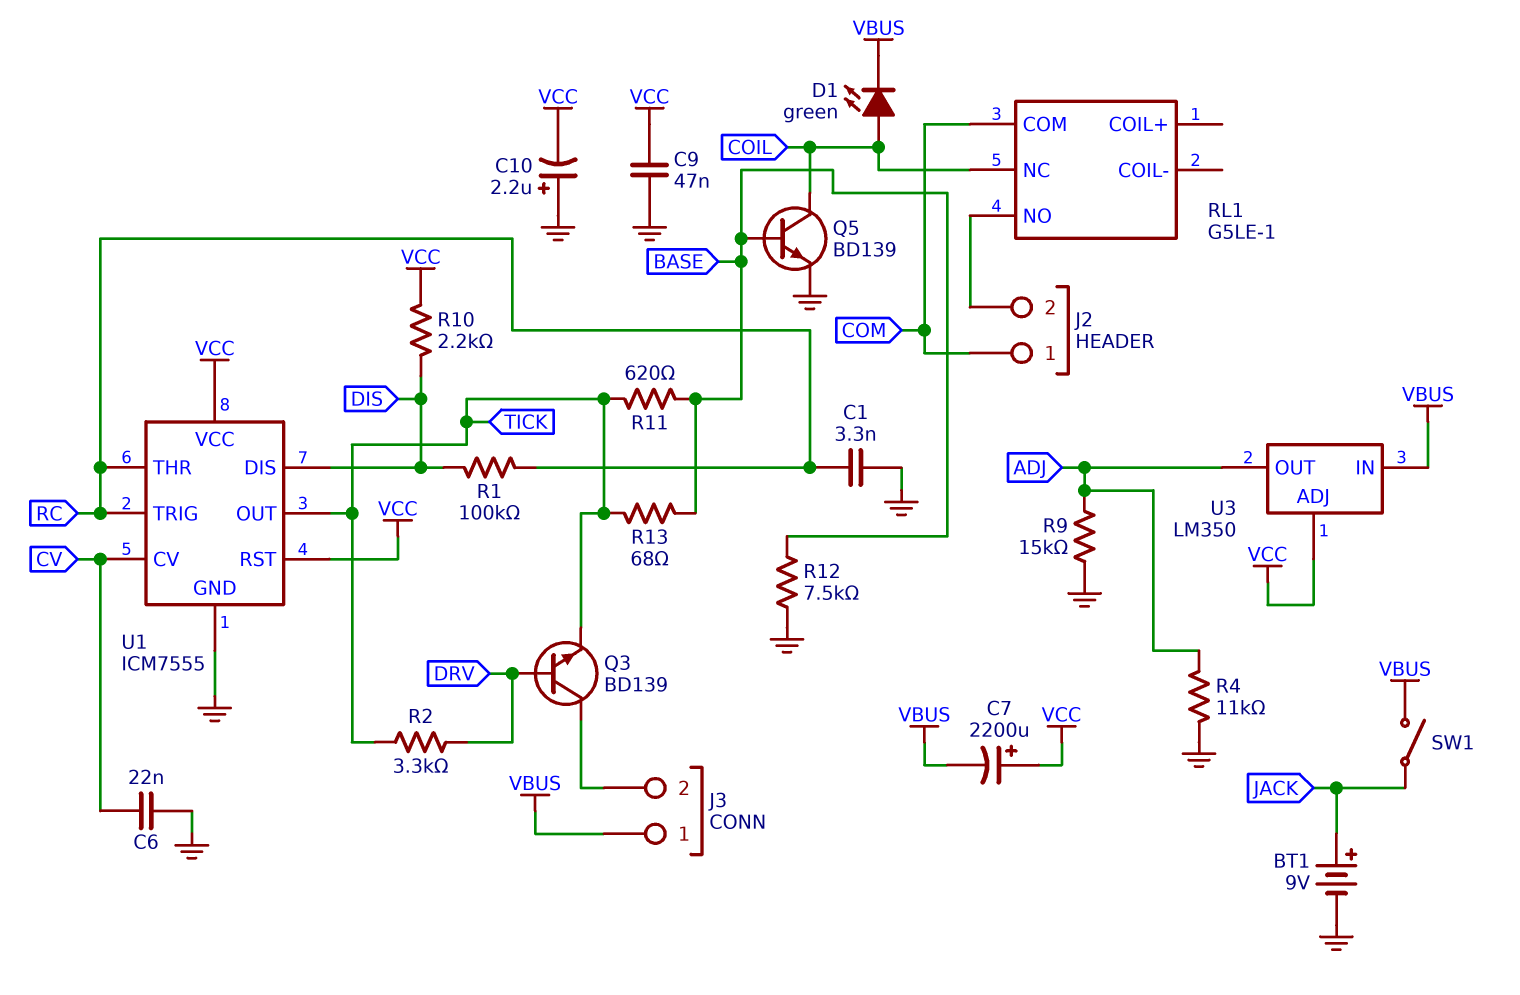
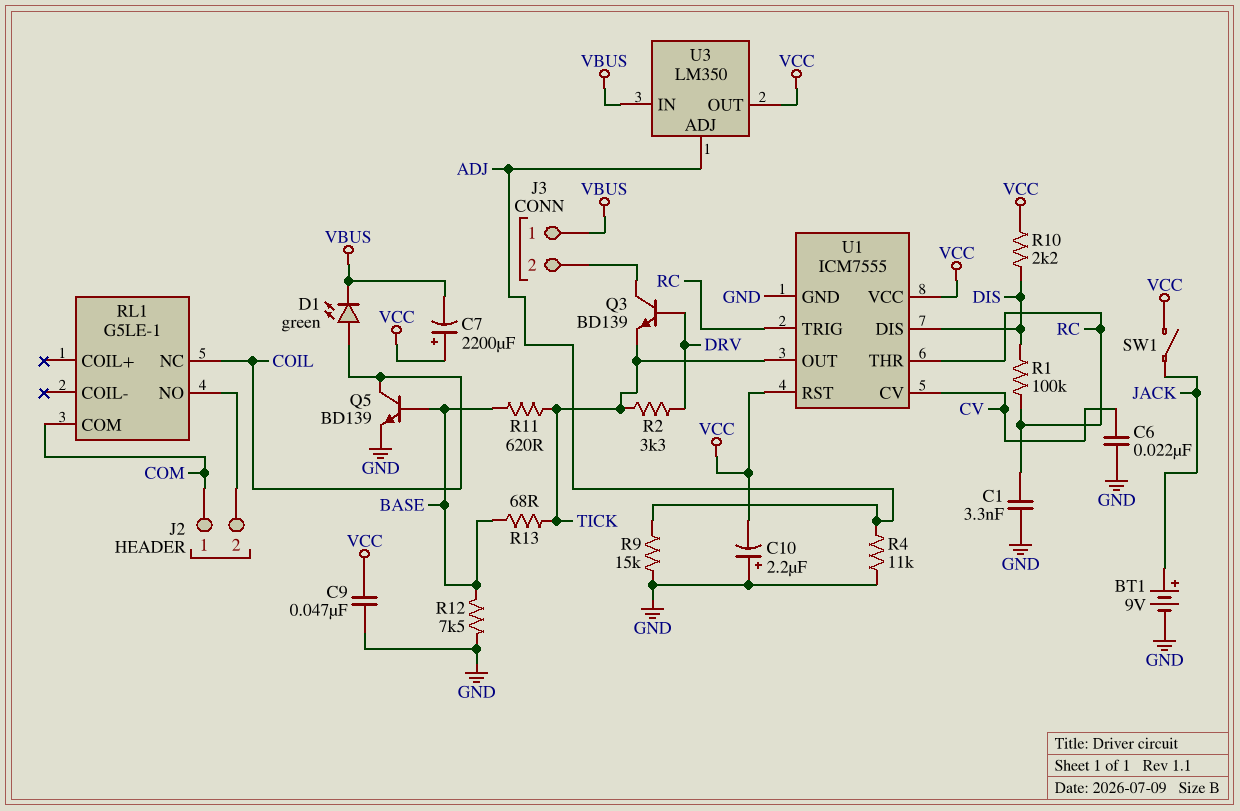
SW1: switch (JACK, VBUS) -> switch (JACK, VCC)
U3 pin ADJ: VCC -> ADJ
U3 pin OUT: ADJ -> VCC

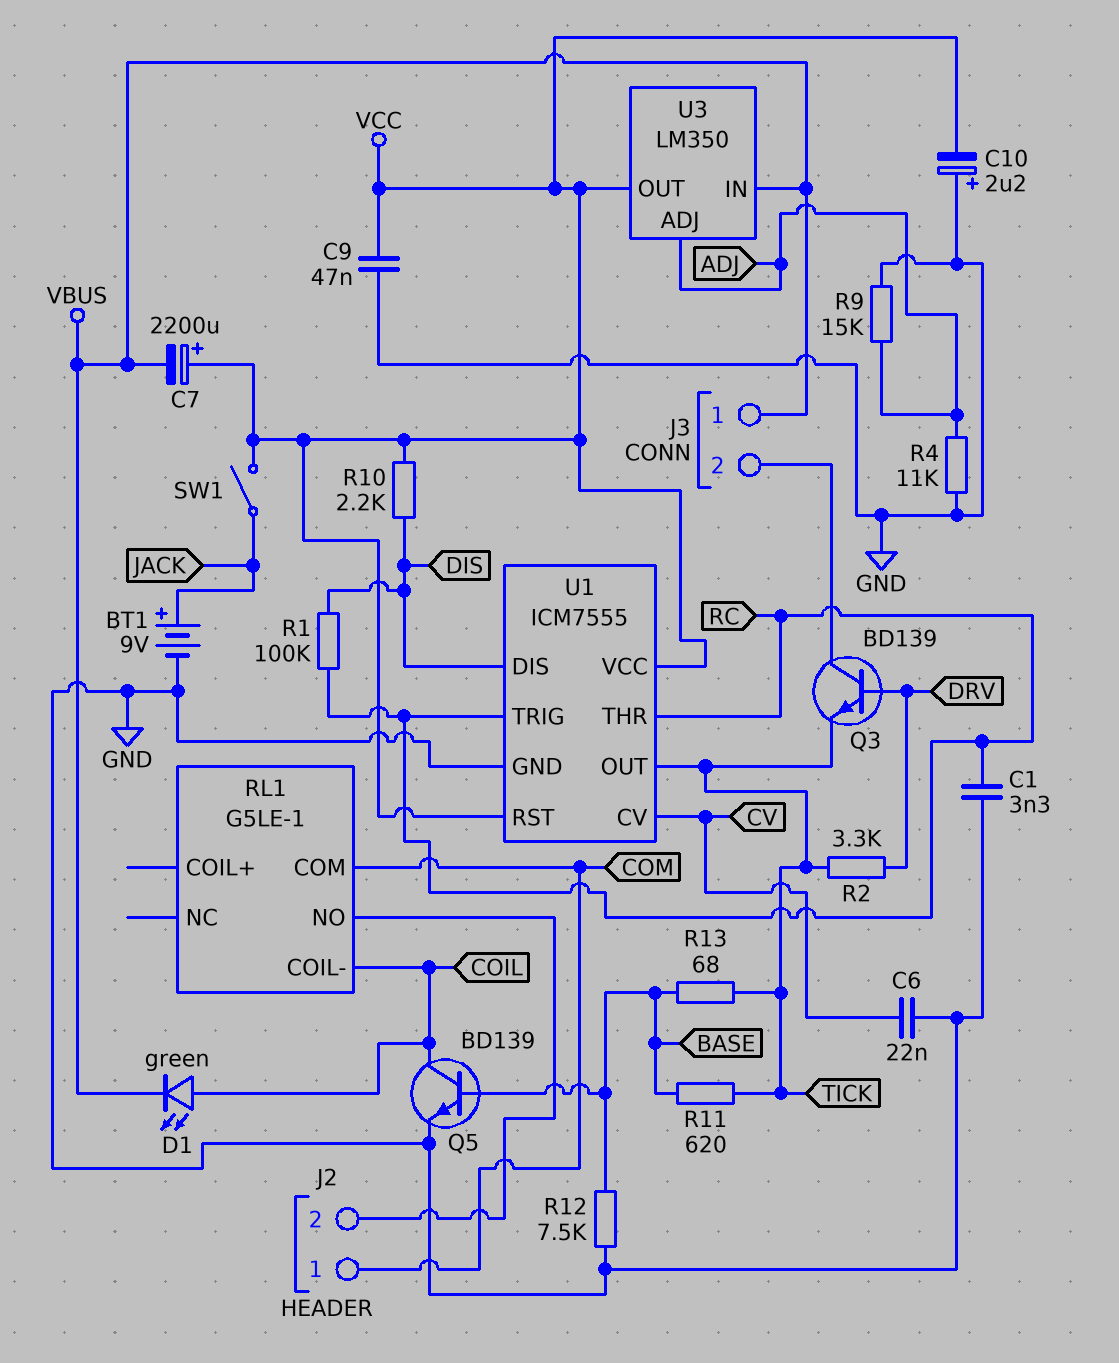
RL1 pin COIL-: none -> COIL
RL1 pin NC: COIL -> none

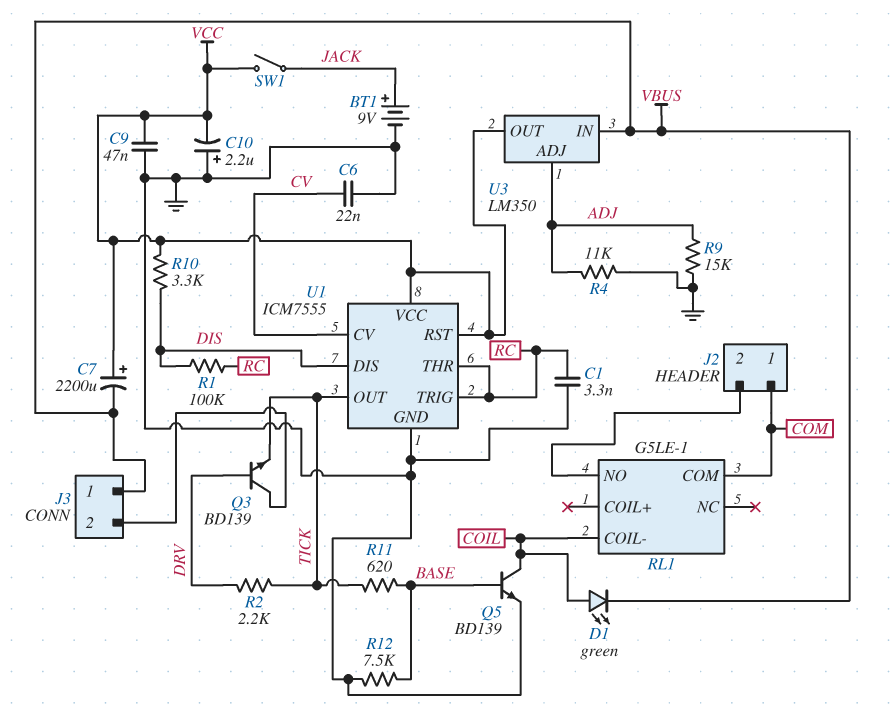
R2: 3.3k (DRV, TICK) -> 2.2k (DRV, TICK)
R10: 2.2k (DIS, VCC) -> 3.3k (DIS, VCC)
R13: 68 (BASE, TICK) -> none

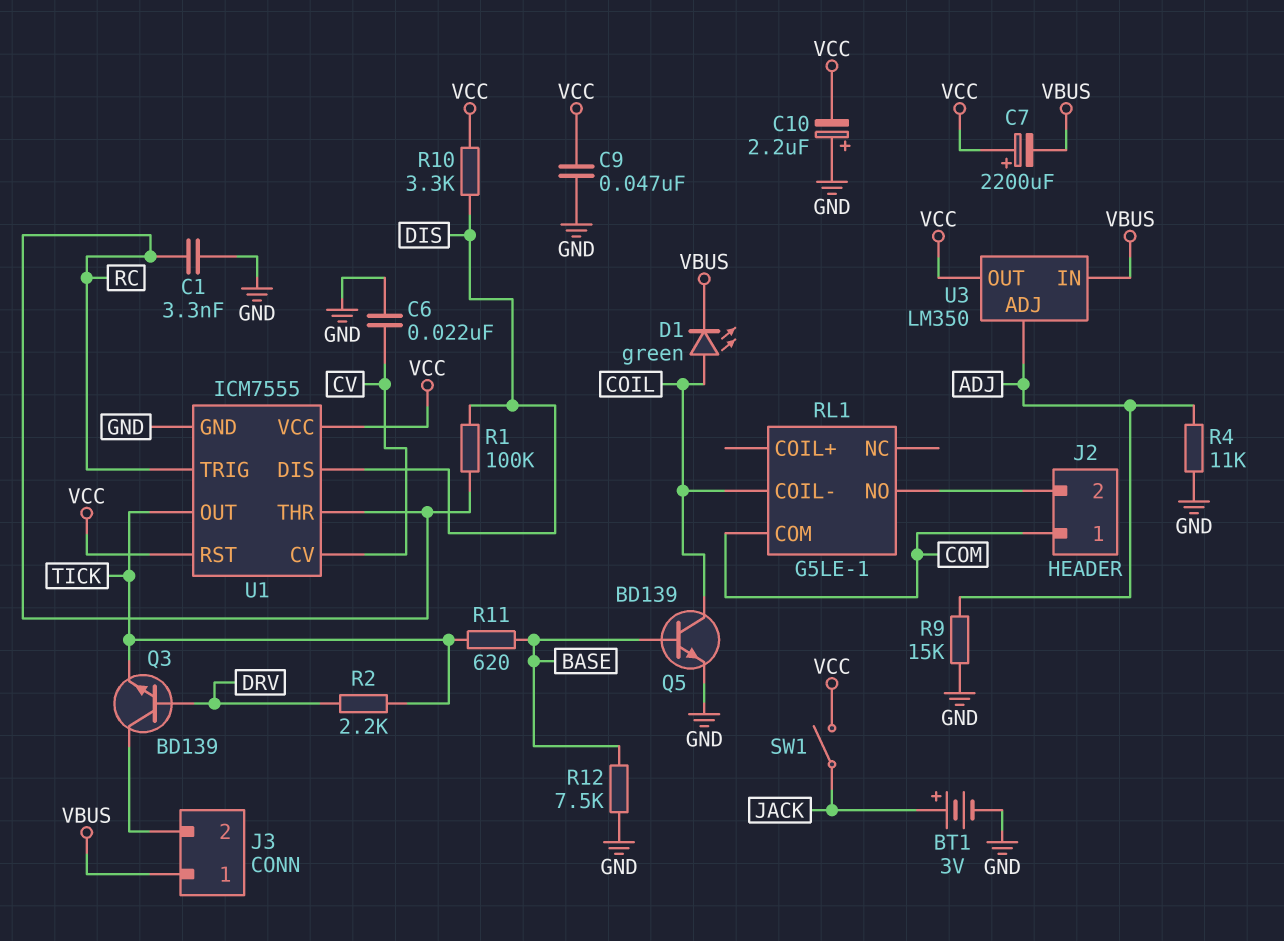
BT1: 9V (plus JACK, minus GND) -> 3V (plus JACK, minus GND)

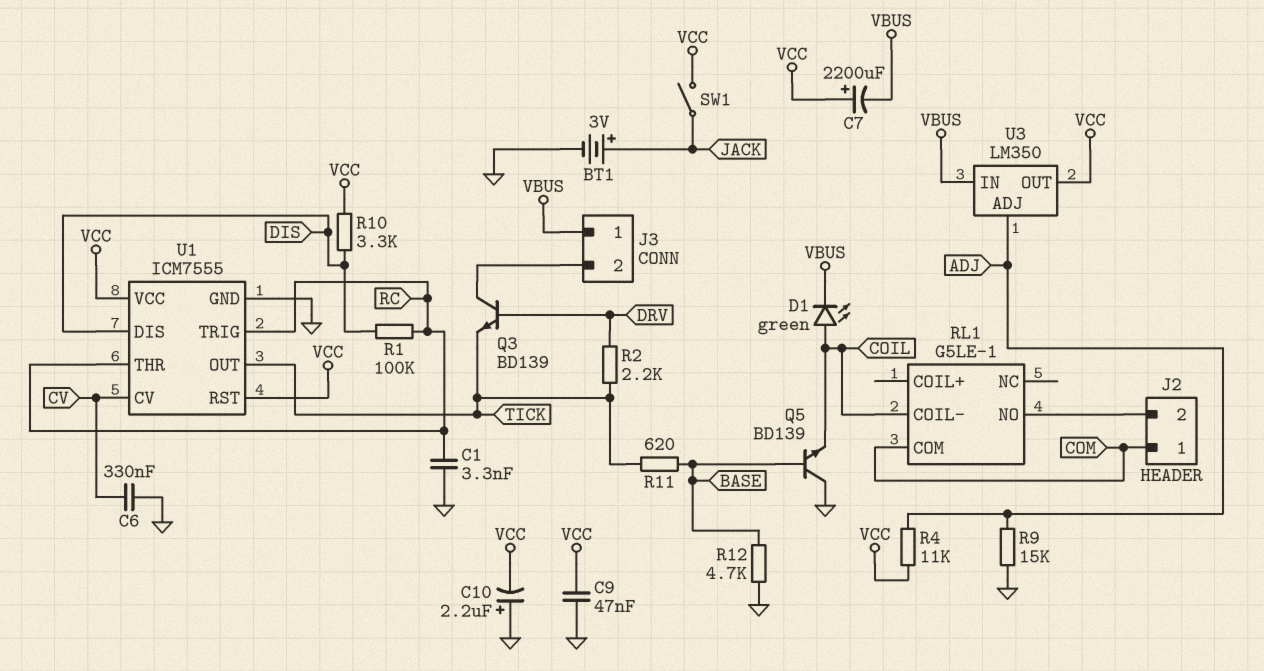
C6: 22nF (CV, GND) -> 330nF (CV, GND)
Q5: NPN BD139 (B BASE, C COIL, E GND) -> NPN BD139 (B BASE, C GND, E COIL)
R4: 11k (ADJ, GND) -> 11k (ADJ, VCC)
R12: 7.5k (BASE, GND) -> 4.7k (BASE, GND)

